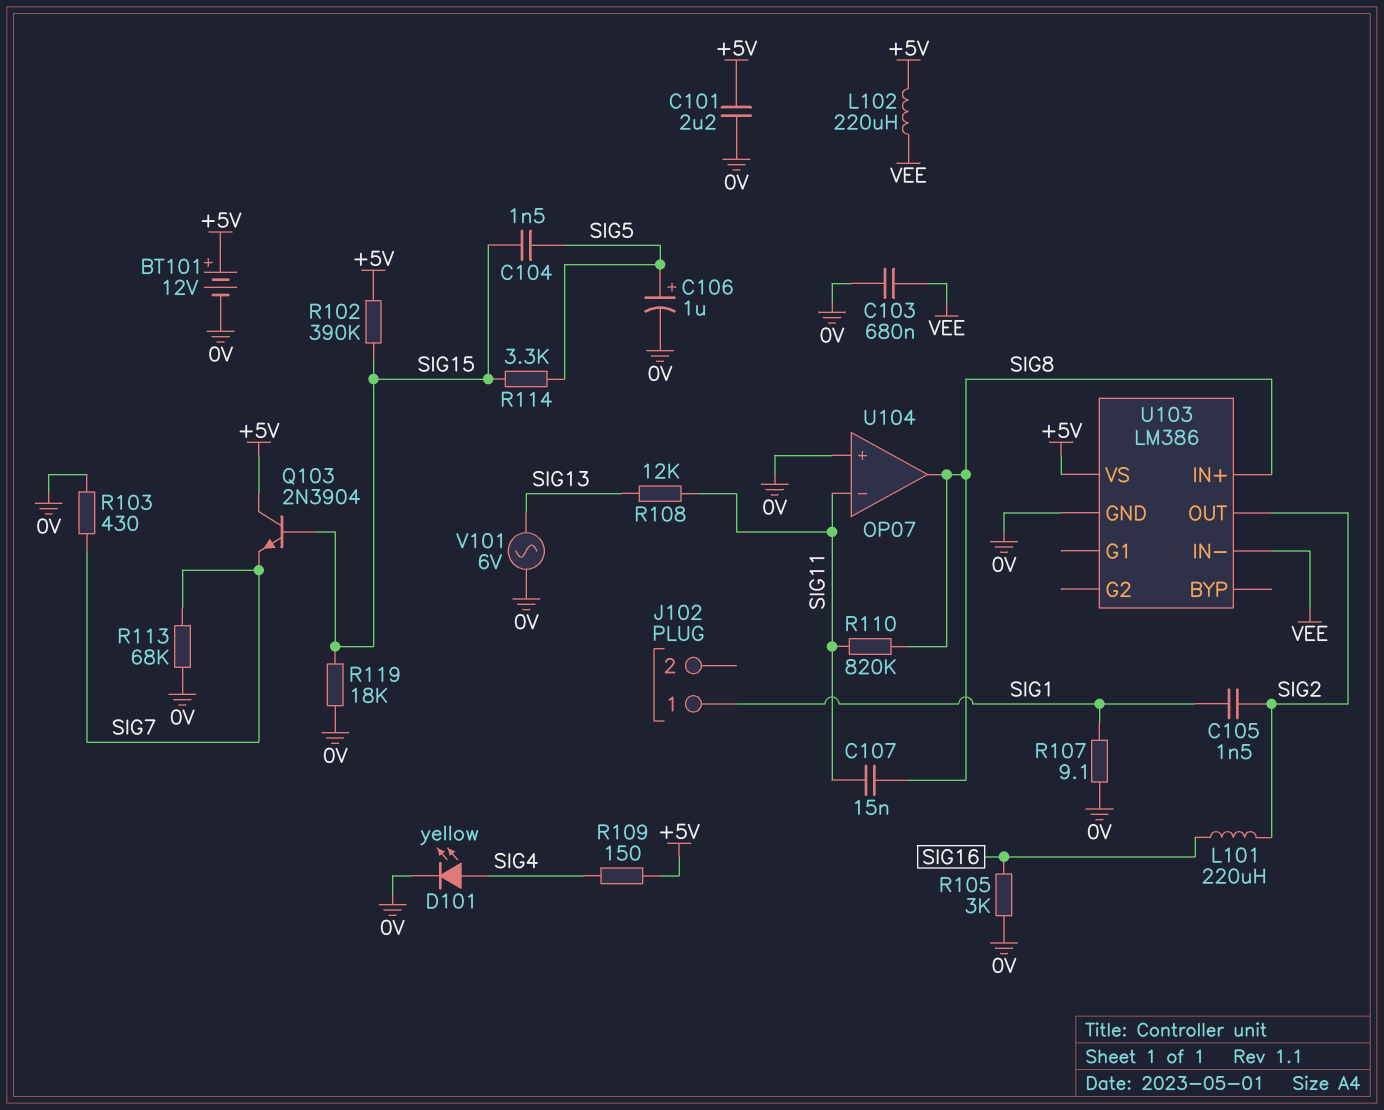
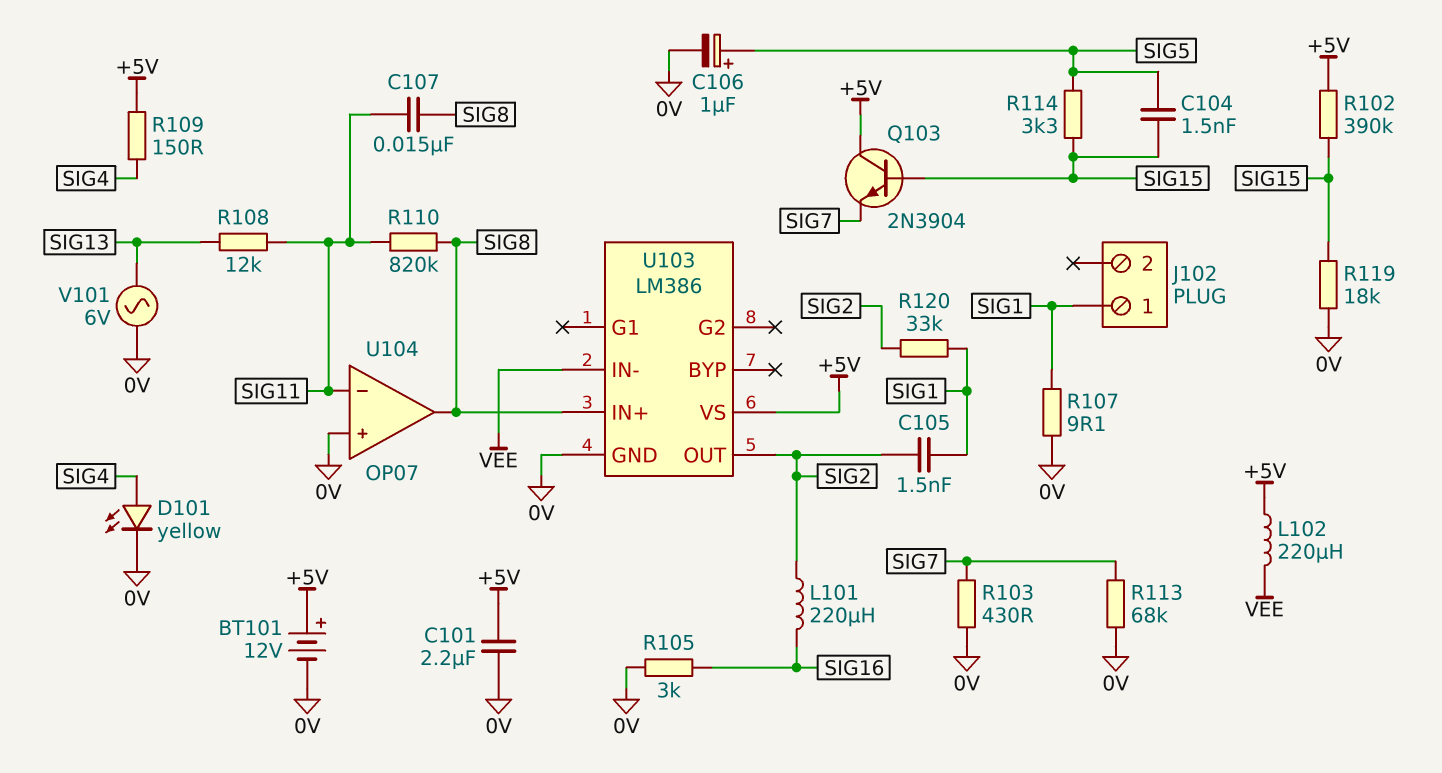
C103: 680nF (0V, VEE) -> none
R120: none -> 33k (SIG1, SIG2)

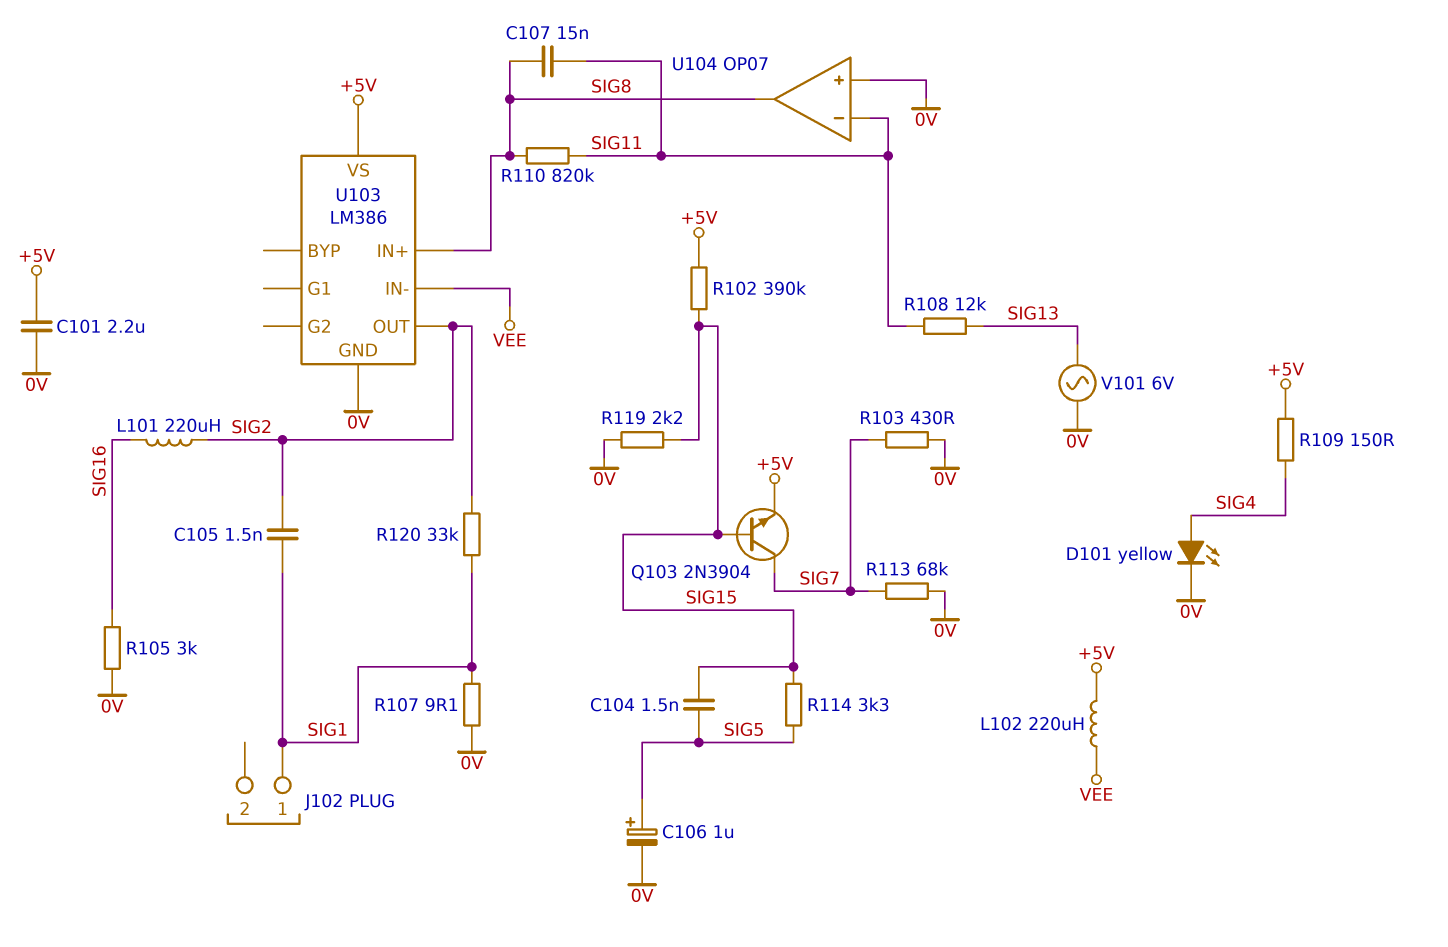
BT101: 12V (plus +5V, minus 0V) -> none
Q103: NPN 2N3904 (B SIG15, C +5V, E SIG7) -> NPN 2N3904 (B SIG15, C SIG7, E +5V)
R119: 18k (0V, SIG15) -> 2.2k (0V, SIG15)

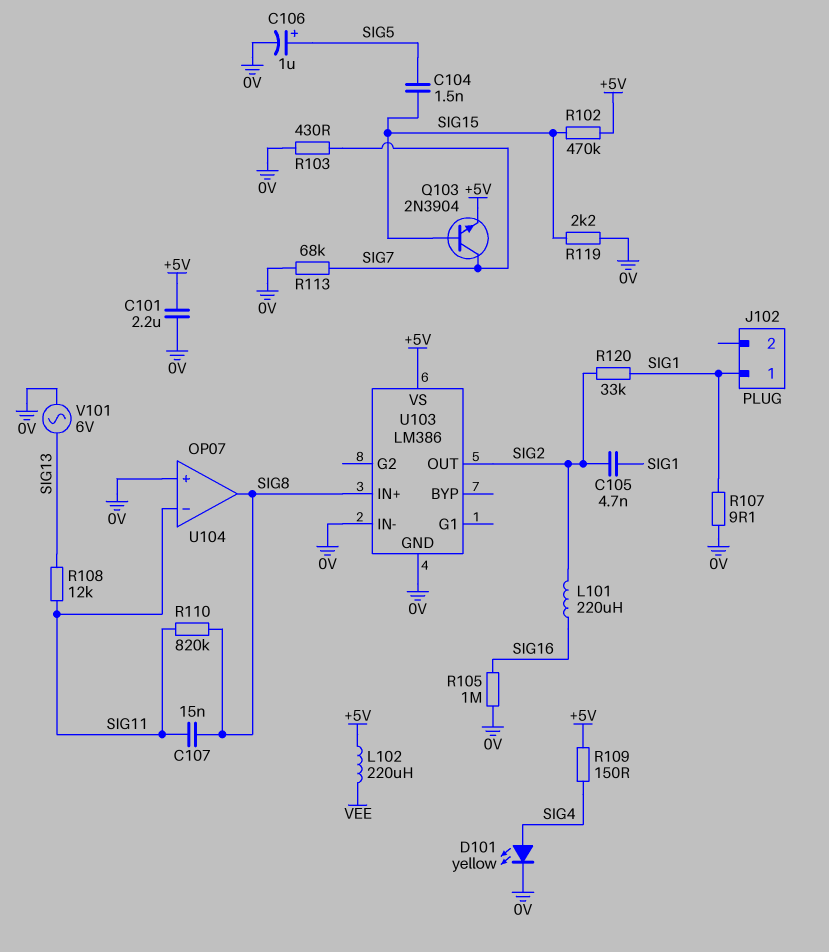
C105: 1.5nF (SIG1, SIG2) -> 4.7nF (SIG1, SIG2)
R102: 390k (+5V, SIG15) -> 470k (+5V, SIG15)
R105: 3k (0V, SIG16) -> 1M (0V, SIG16)
R114: 3.3k (SIG5, SIG15) -> none
U103 pin IN-: VEE -> 0V

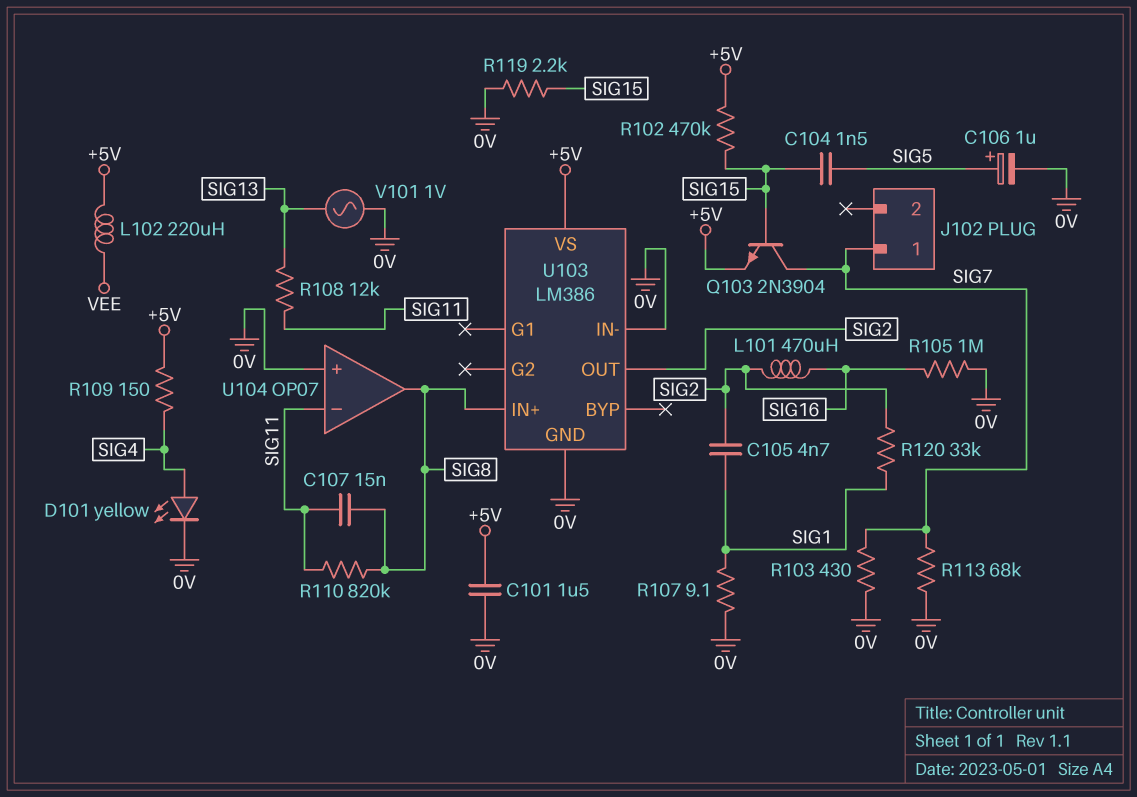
C101: 2.2uF (+5V, 0V) -> 1.5uF (+5V, 0V)
J102 pin 1: SIG1 -> SIG7
L101: 220uH (SIG2, SIG16) -> 470uH (SIG2, SIG16)
V101: AC 6V (0V, SIG13) -> AC 1V (0V, SIG13)

